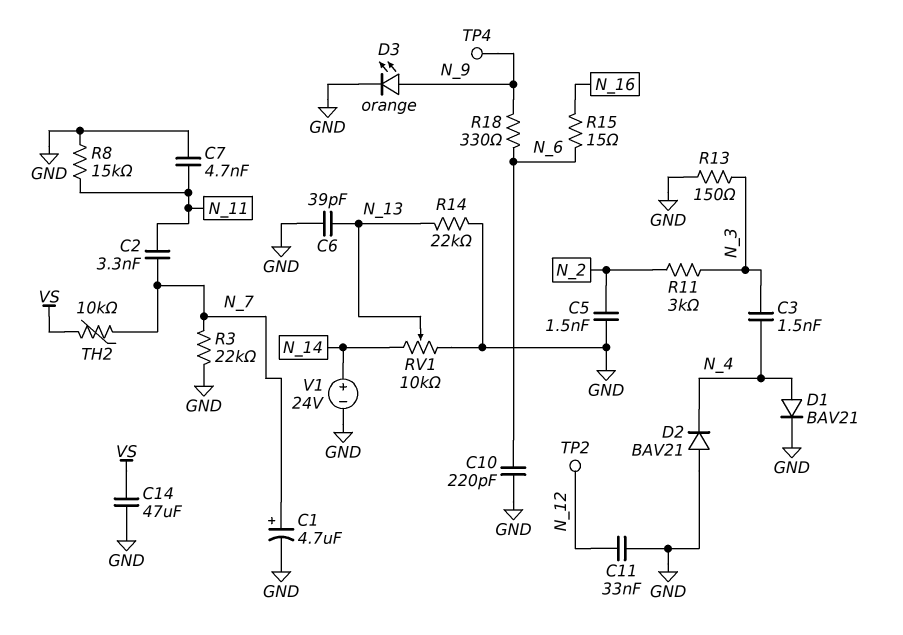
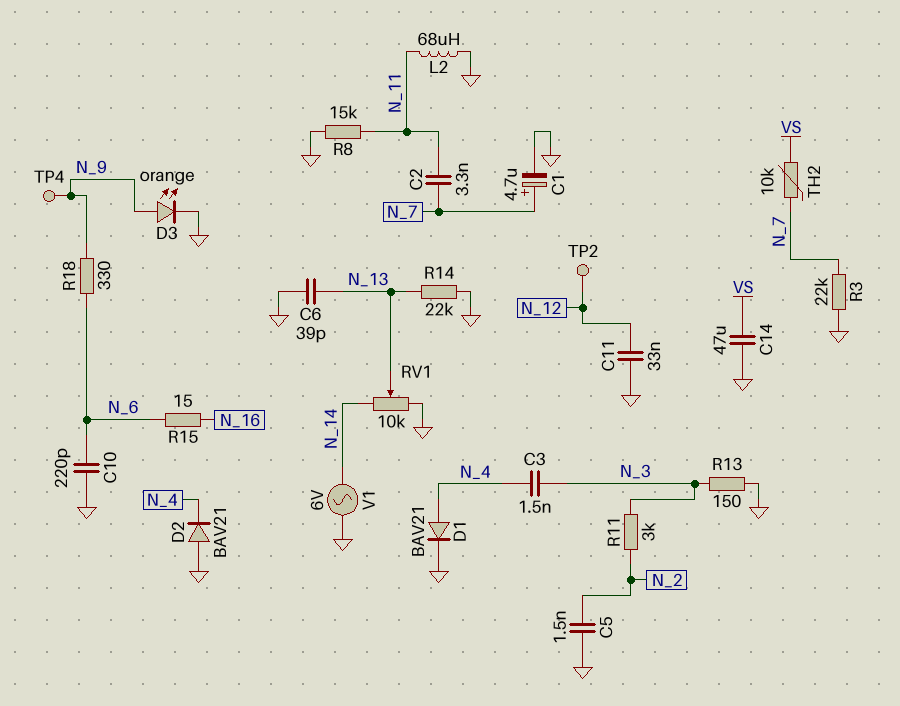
C7: 4.7nF (GND, N_11) -> none
L2: none -> 68uH (GND, N_11)
V1: 24V (plus N_14, minus GND) -> AC 6V (GND, N_14)

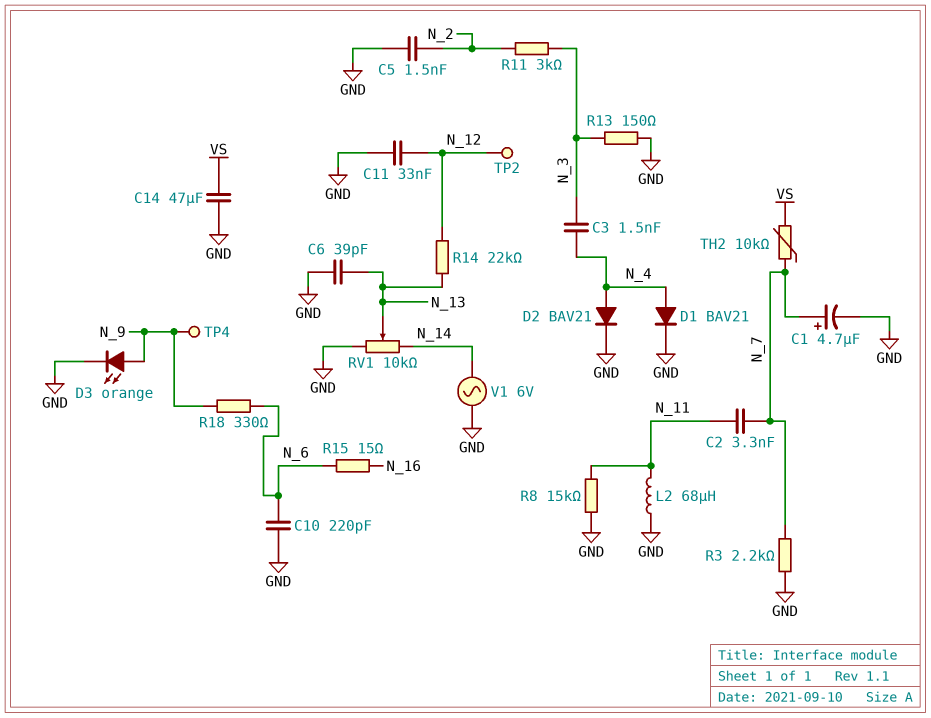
D2: diode BAV21 (A GND, K N_4) -> diode BAV21 (A N_4, K GND)
R3: 22k (GND, N_7) -> 2.2k (GND, N_7)
R14: 22k (GND, N_13) -> 22k (N_12, N_13)

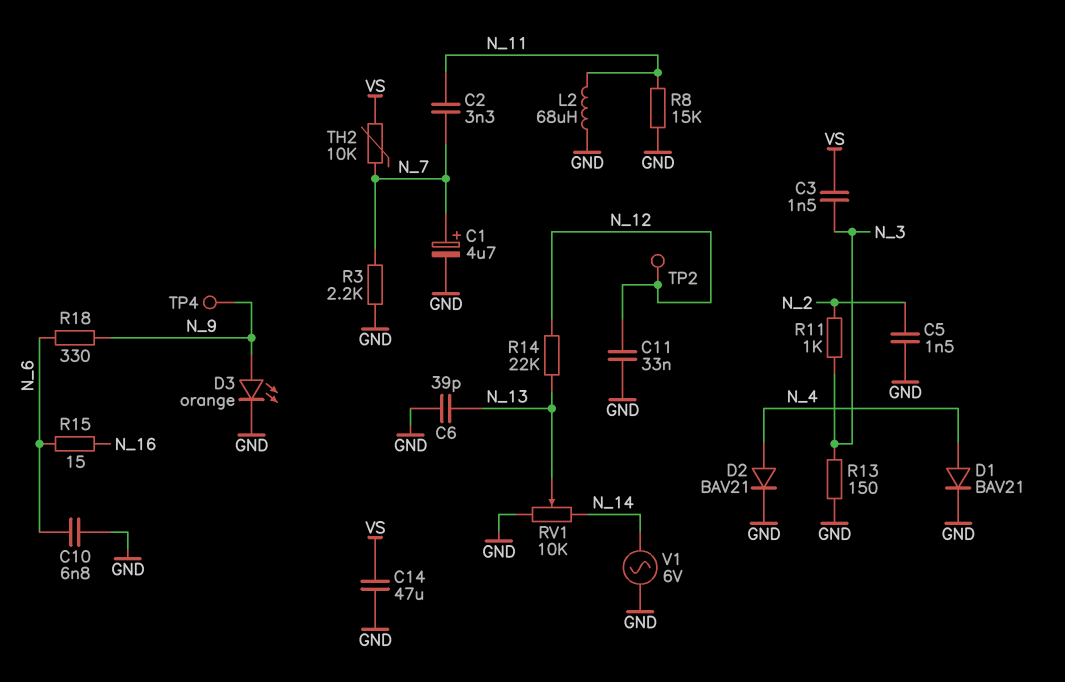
C3: 1.5nF (N_3, N_4) -> 1.5nF (N_3, VS)
C10: 220pF (GND, N_6) -> 6.8nF (GND, N_6)
R11: 3k (N_2, N_3) -> 1k (N_2, N_3)

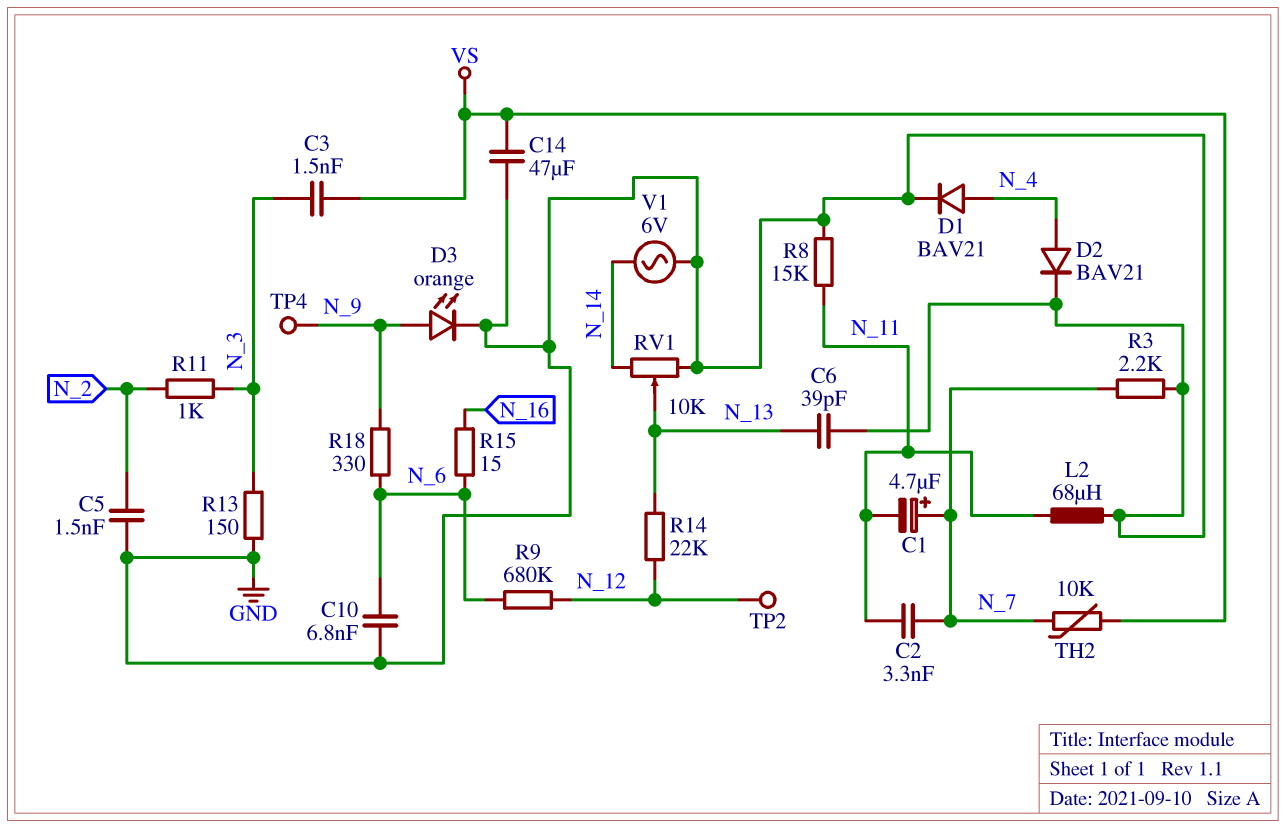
C1: 4.7uF (plus N_7, minus GND) -> 4.7uF (plus N_7, minus N_11)
C11: 33nF (GND, N_12) -> none
R9: none -> 680k (N_6, N_12)

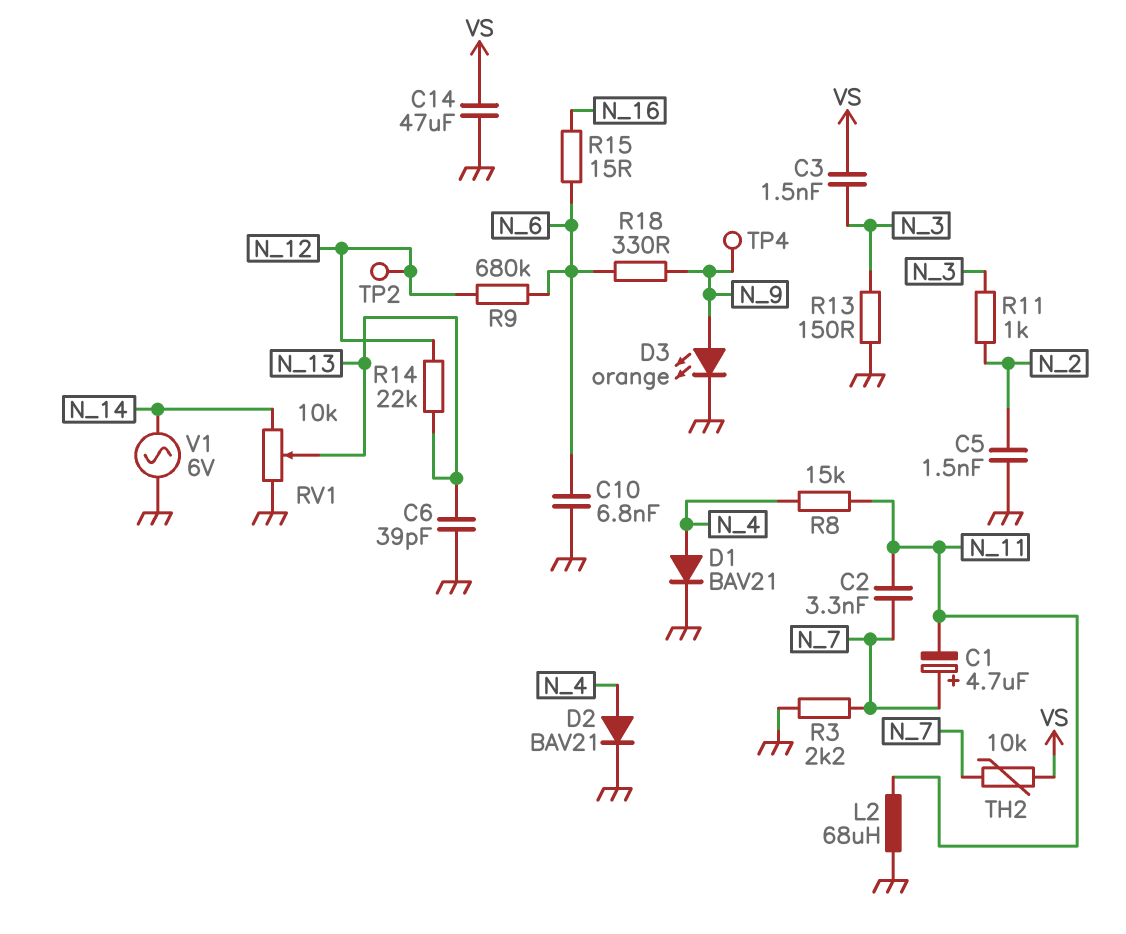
R8: 15k (GND, N_11) -> 15k (N_4, N_11)

